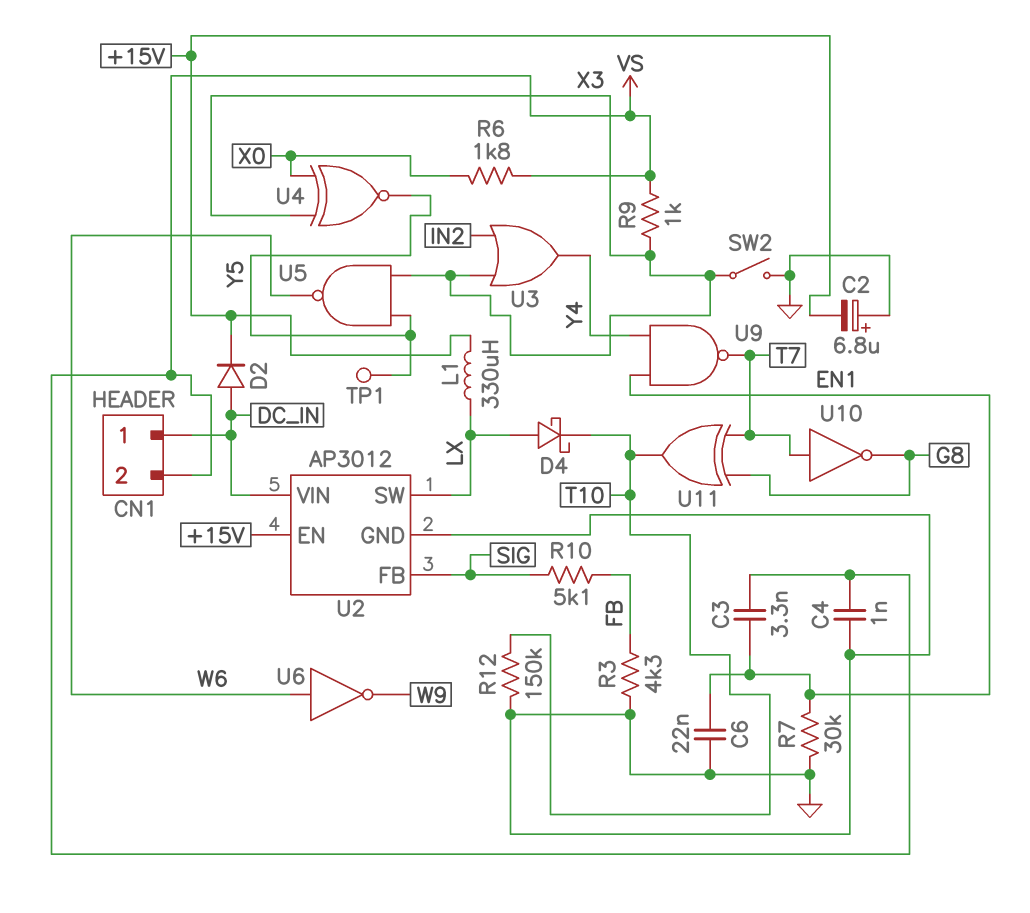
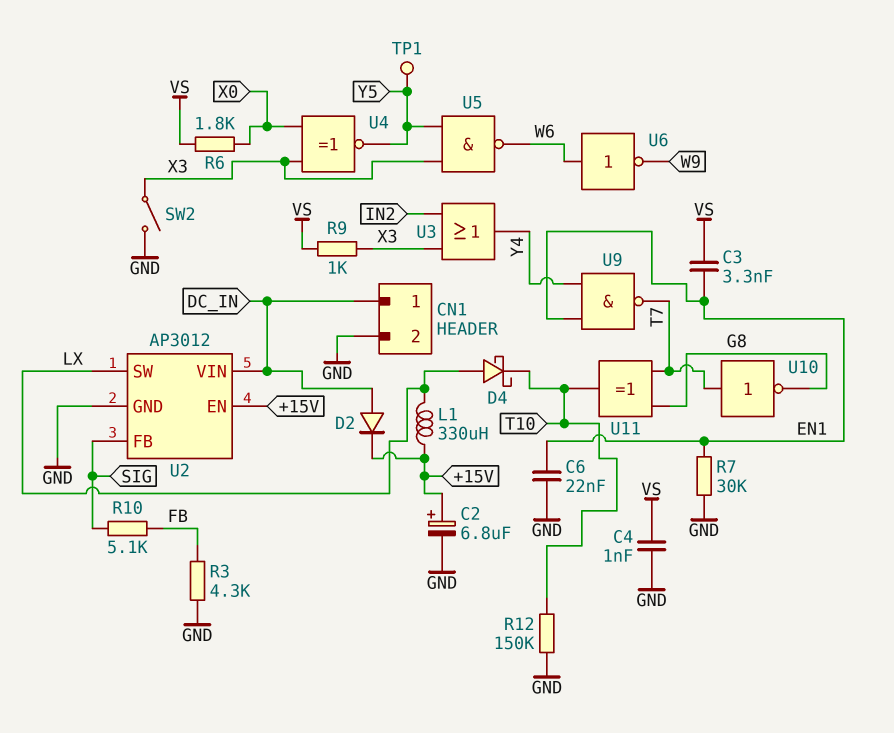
C2: 6.8uF (plus GND, minus +15V) -> 6.8uF (plus +15V, minus GND)
CN1 pin 2: VS -> GND

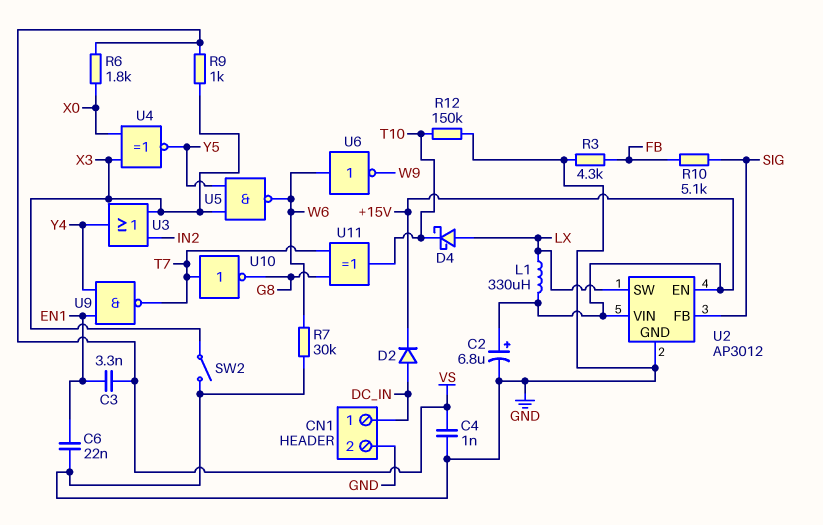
R7: 30k (EN1, GND) -> 30k (GND, W6)
TP1: test point (Y5) -> none
U2 pin VIN: DC_IN -> +15V

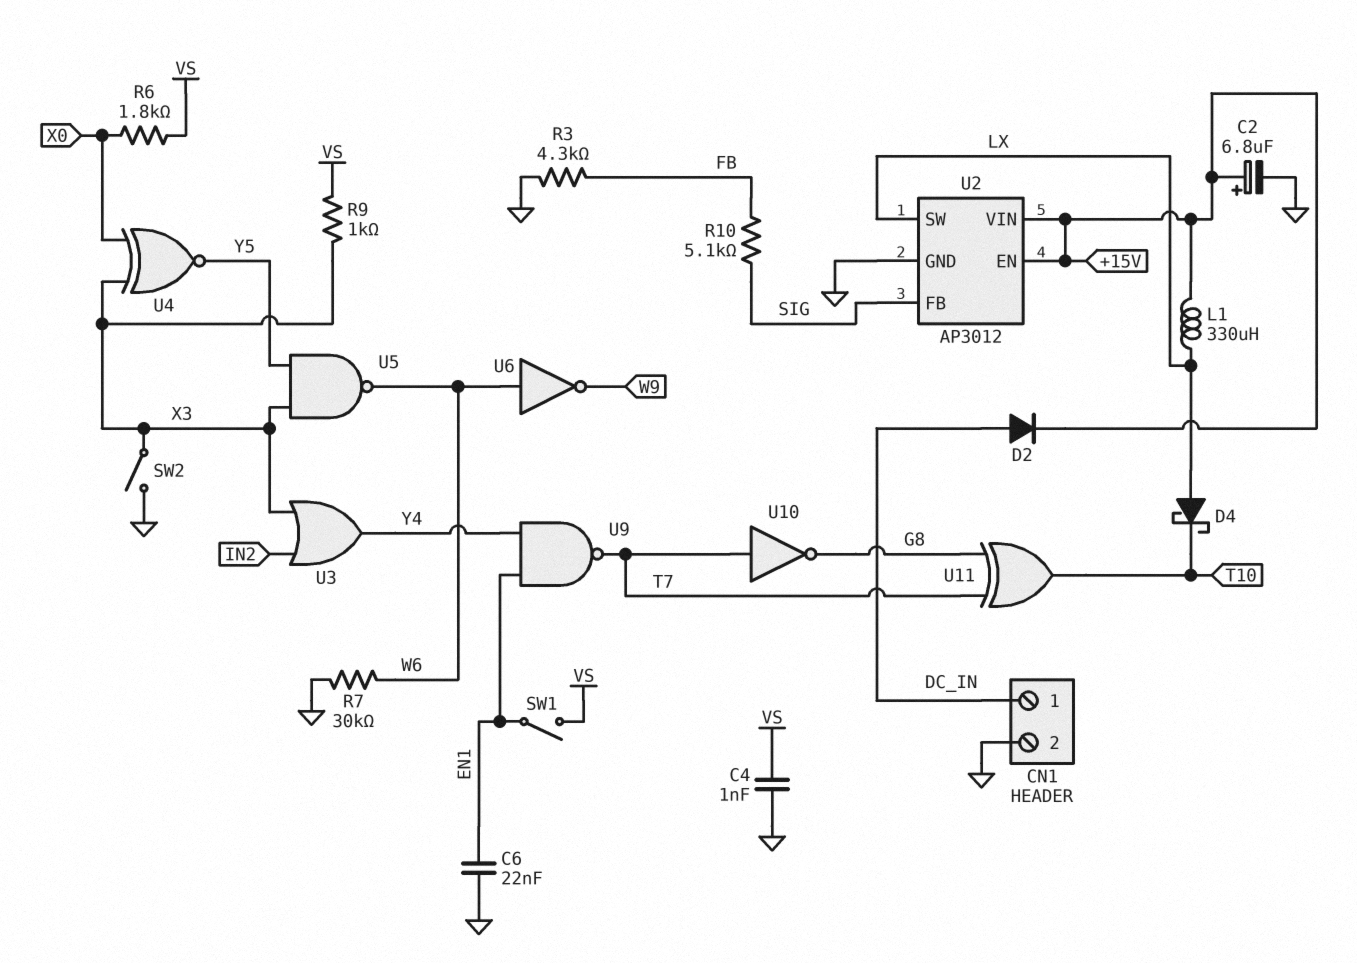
C3: 3.3nF (EN1, VS) -> none
R12: 150k (GND, T10) -> none
SW1: none -> switch (EN1, VS)

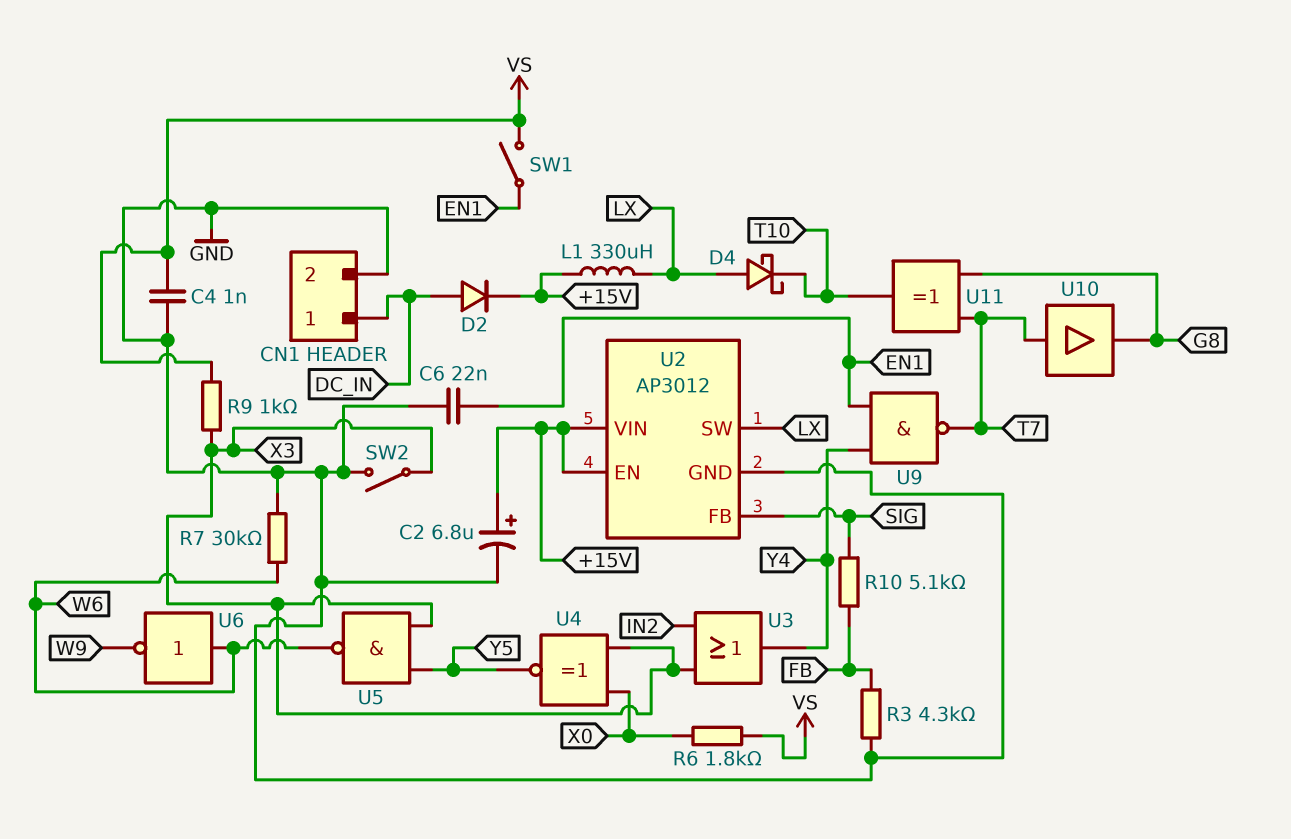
U10: NOT (in T7, out G8) -> buffer (in T7, out G8)

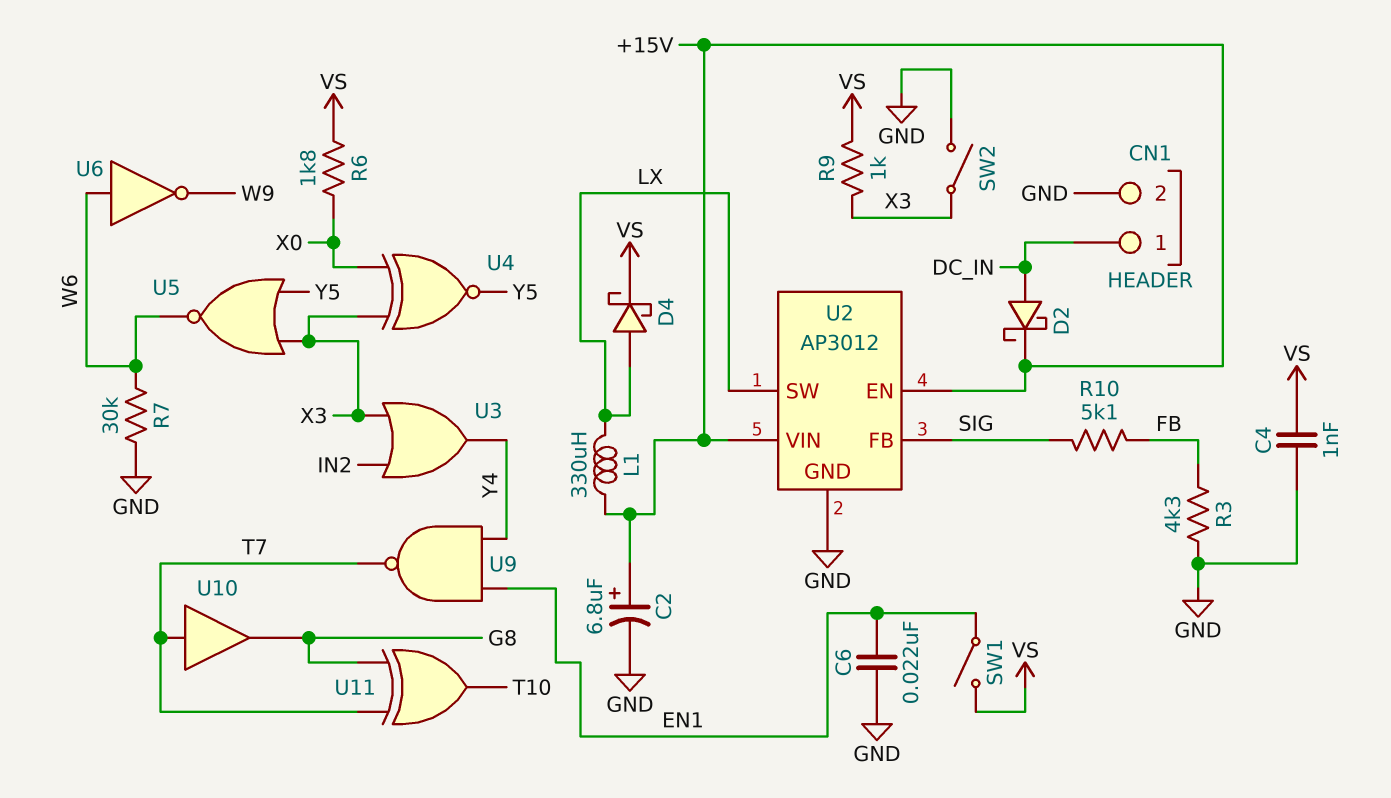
D2: diode (A DC_IN, K +15V) -> schottky (A DC_IN, K +15V)
D4: schottky (A LX, K T10) -> schottky (A LX, K VS)
U5: NAND (in X3, in Y5, out W6) -> NOR (in X3, in Y5, out W6)

